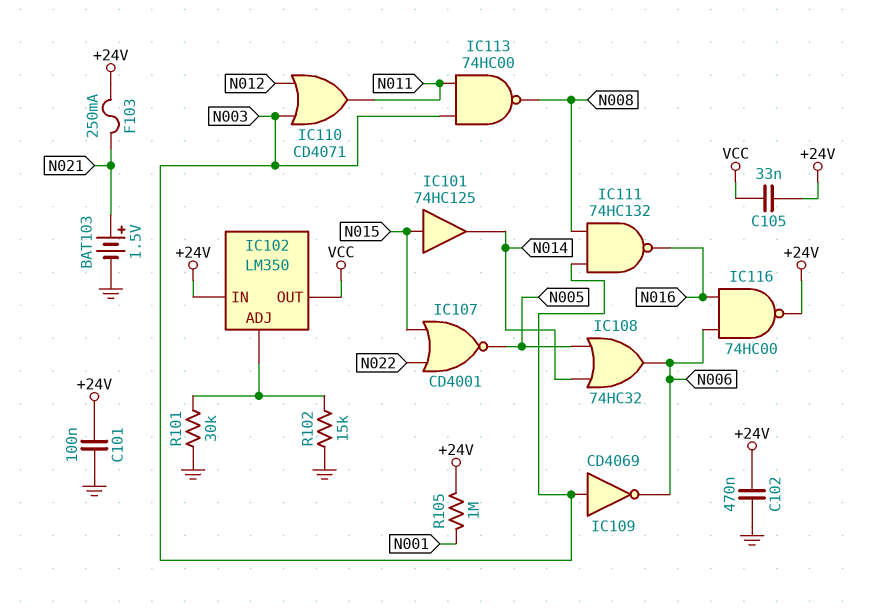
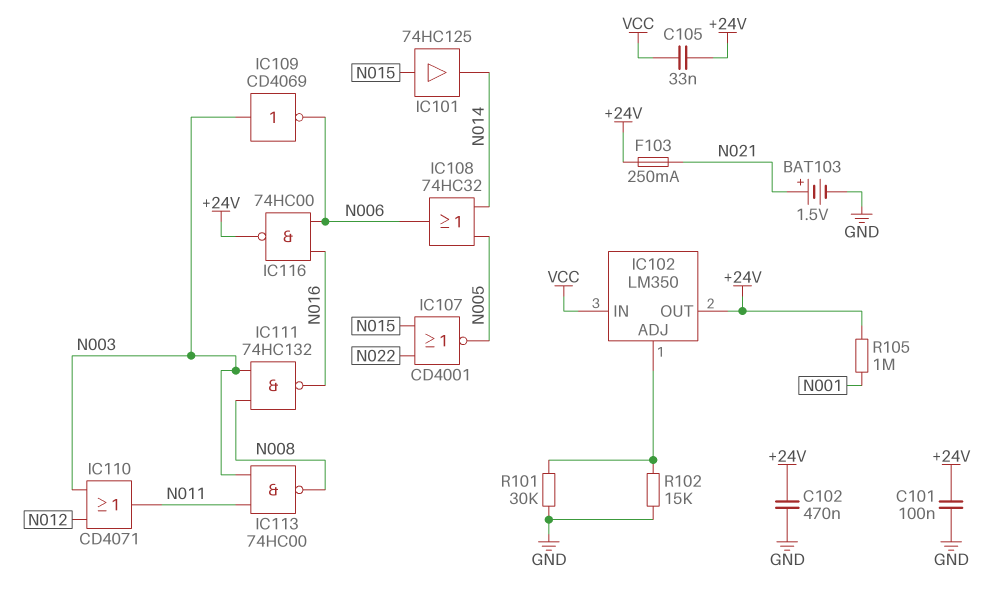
IC102 pin IN: +24V -> VCC
IC102 pin OUT: VCC -> +24V

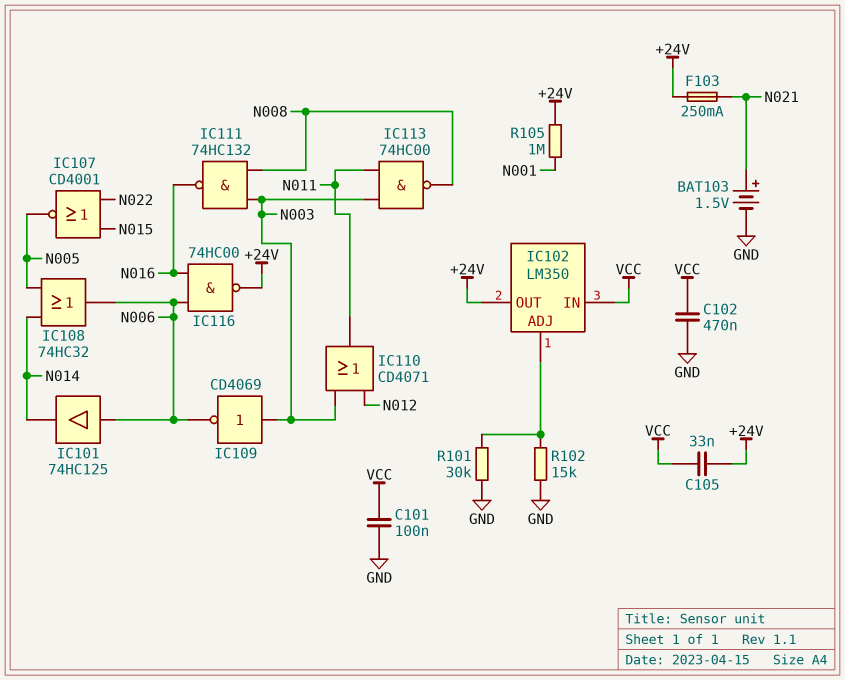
C101: 100nF (+24V, GND) -> 100nF (GND, VCC)
C102: 470nF (+24V, GND) -> 470nF (GND, VCC)
IC101: buffer 74HC125 (in N015, out N014) -> buffer 74HC125 (in N006, out N014)

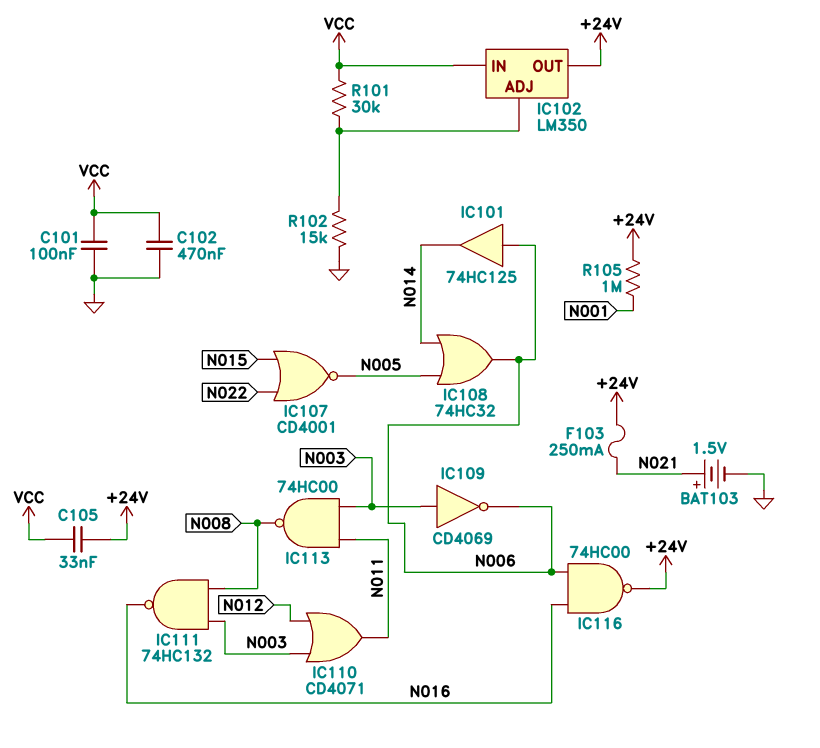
R101: 30k (GND, IC102/ADJ) -> 30k (IC102/ADJ, VCC)

